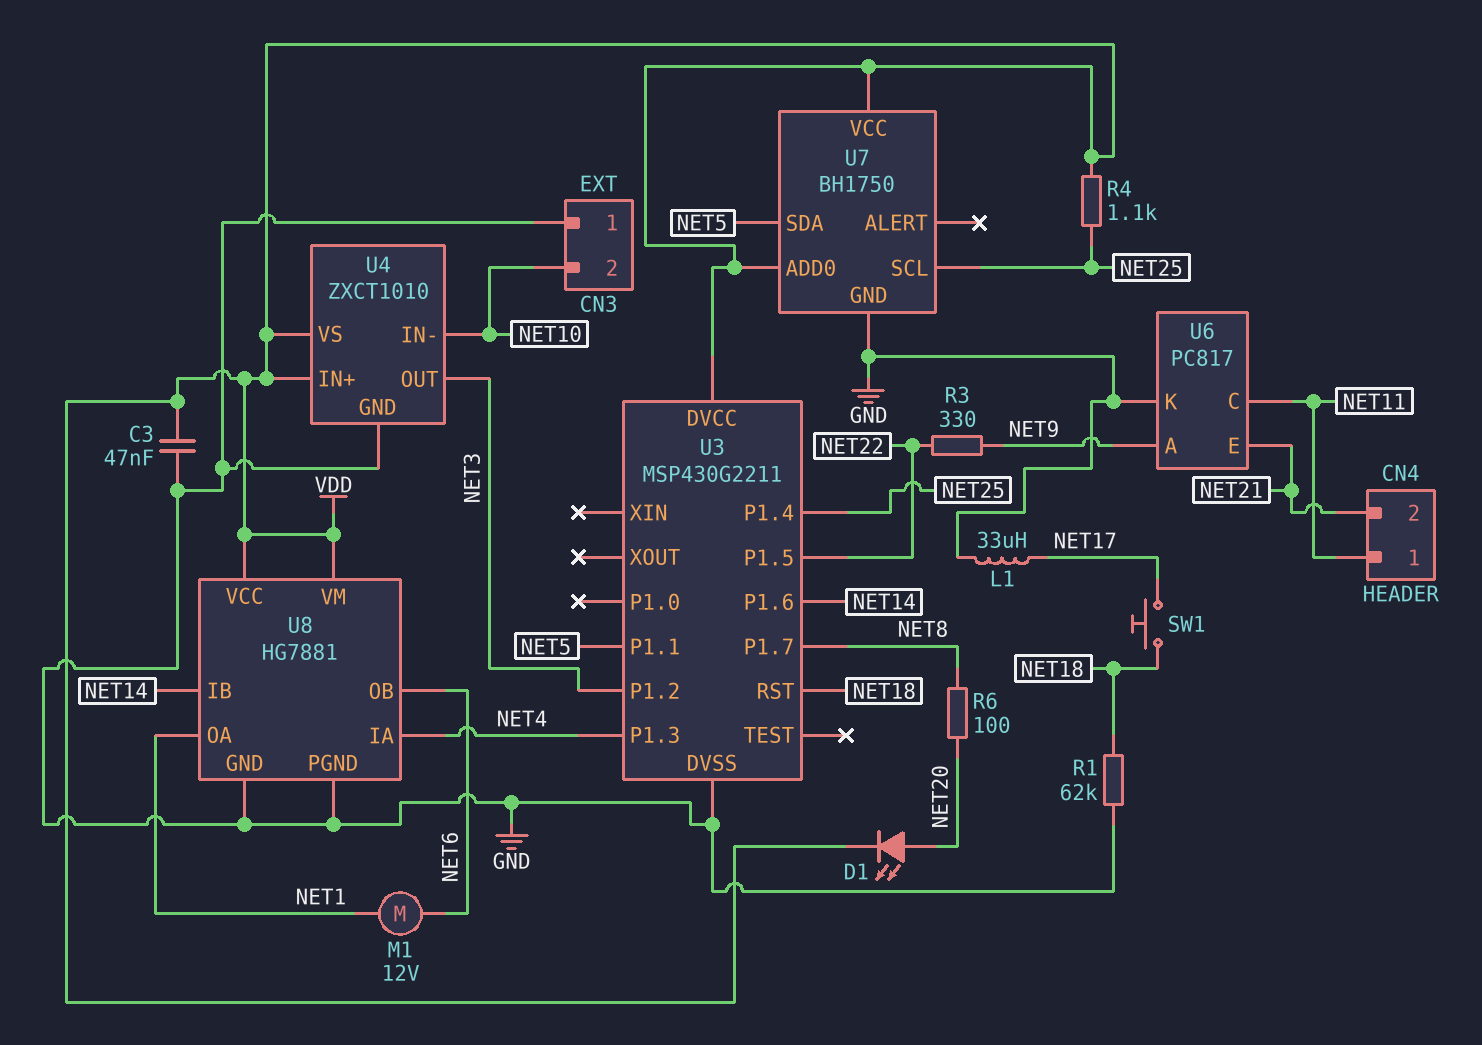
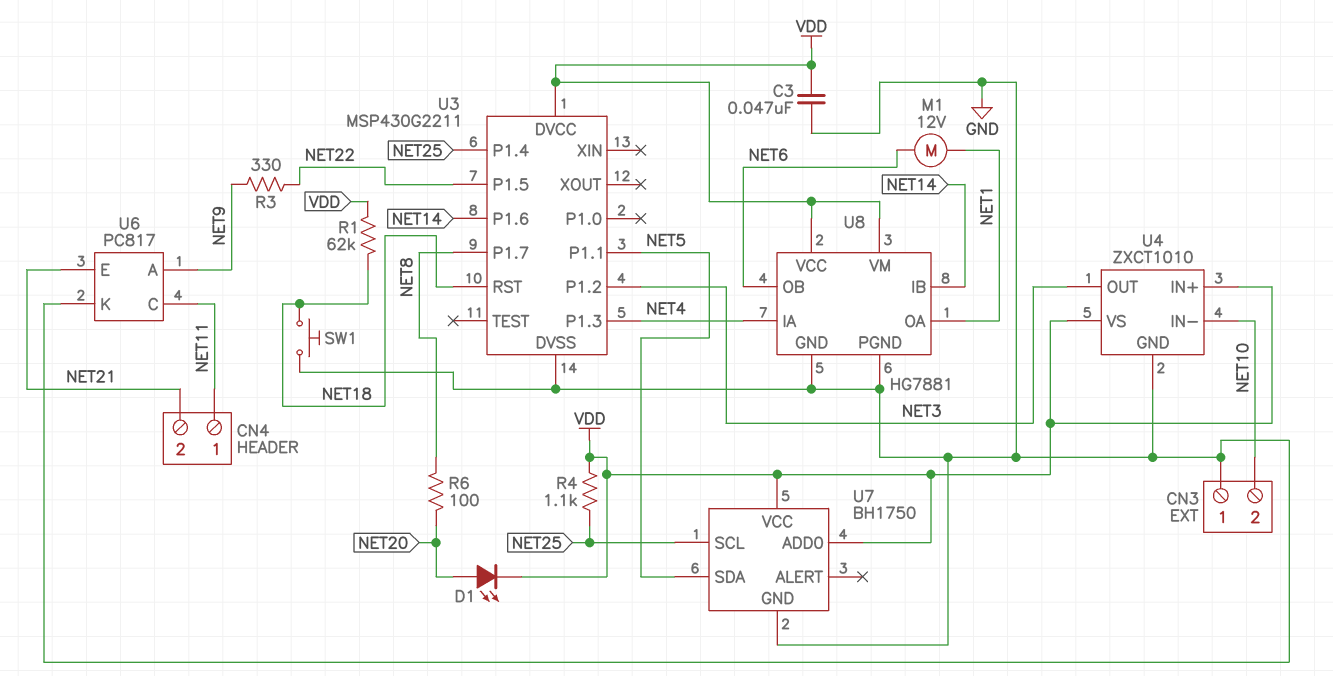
L1: 33uH (GND, NET17) -> none
R1: 62k (GND, NET18) -> 62k (NET18, VDD)
SW1: button (NET17, NET18) -> button (GND, NET18)

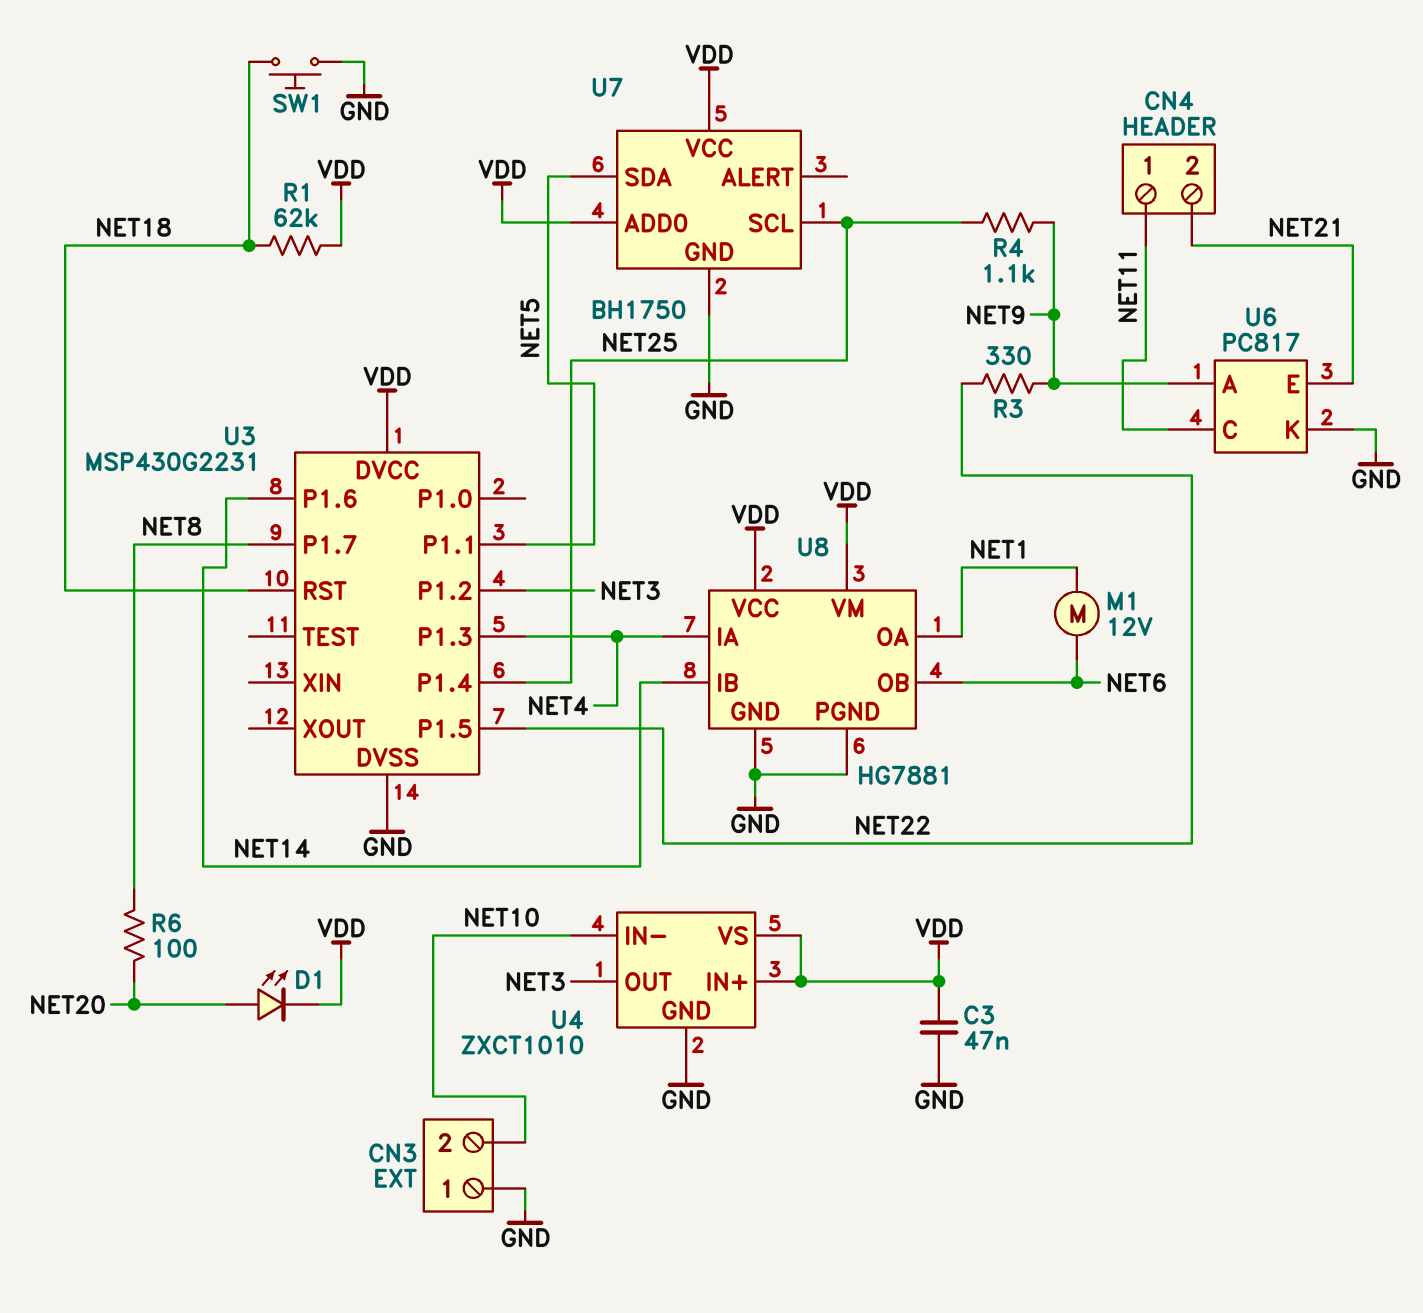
R4: 1.1k (NET25, VDD) -> 1.1k (NET9, NET25)
U3: MSP430G2211 -> MSP430G2231

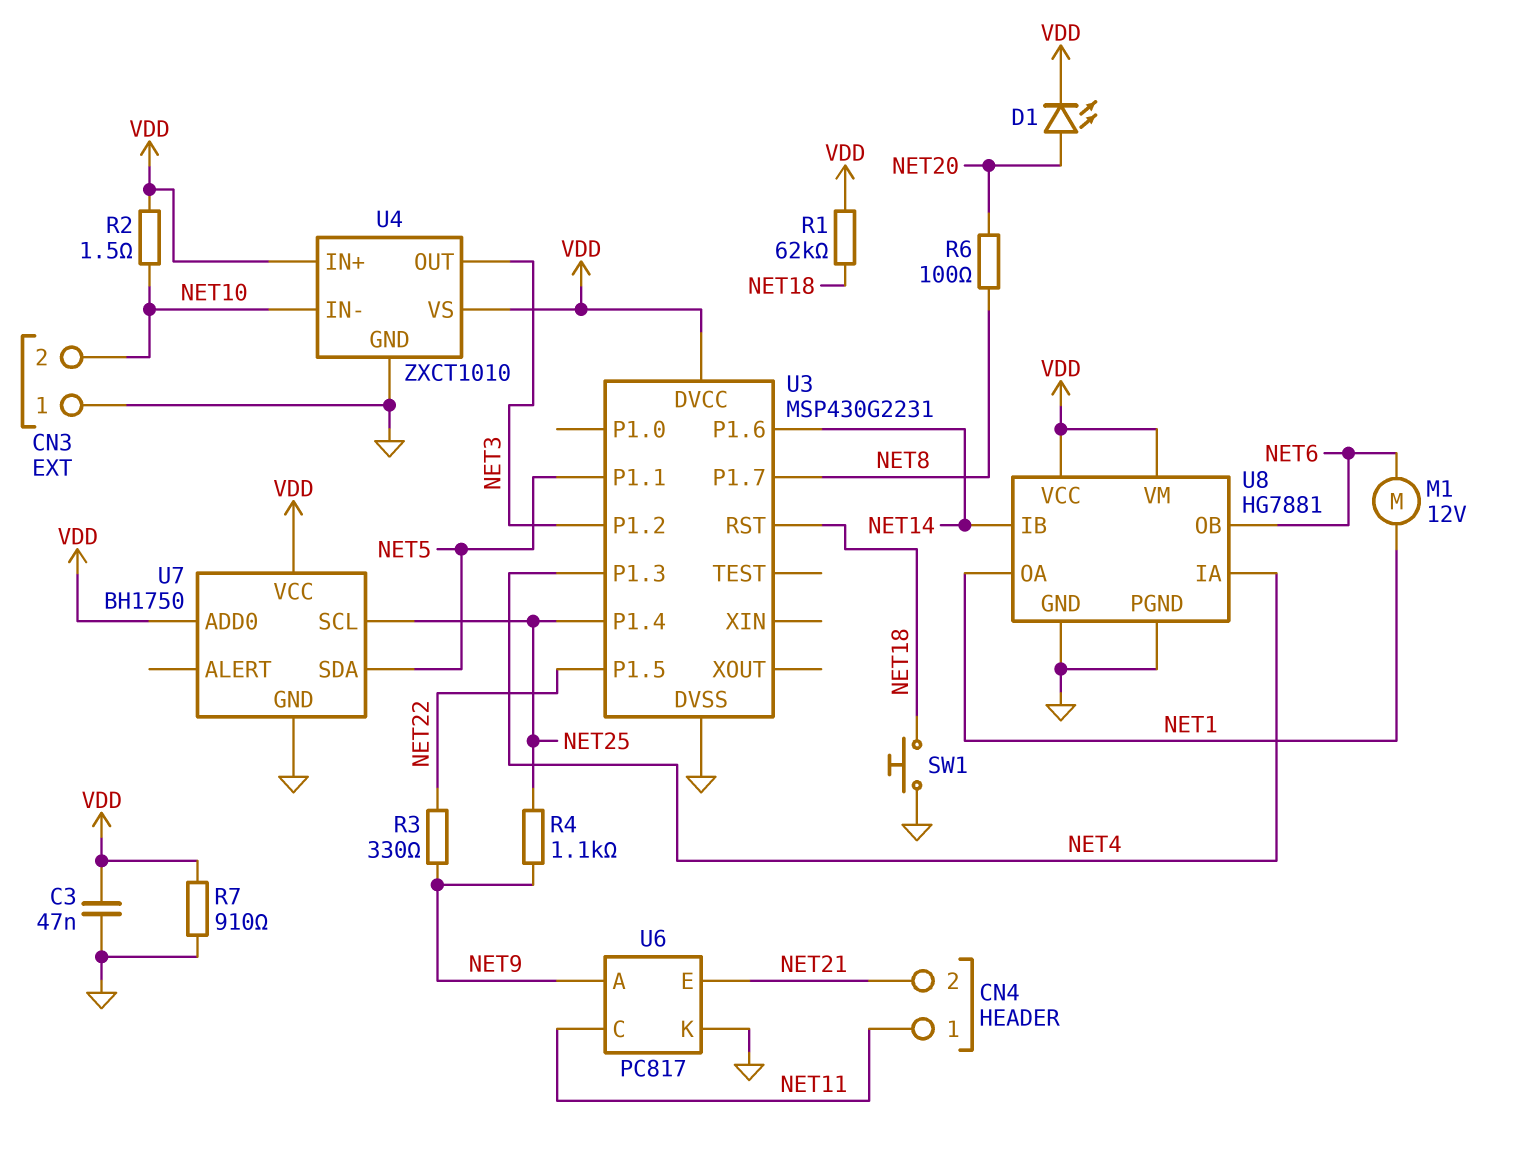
R2: none -> 1.5 (NET10, VDD)
R7: none -> 910 (GND, VDD)

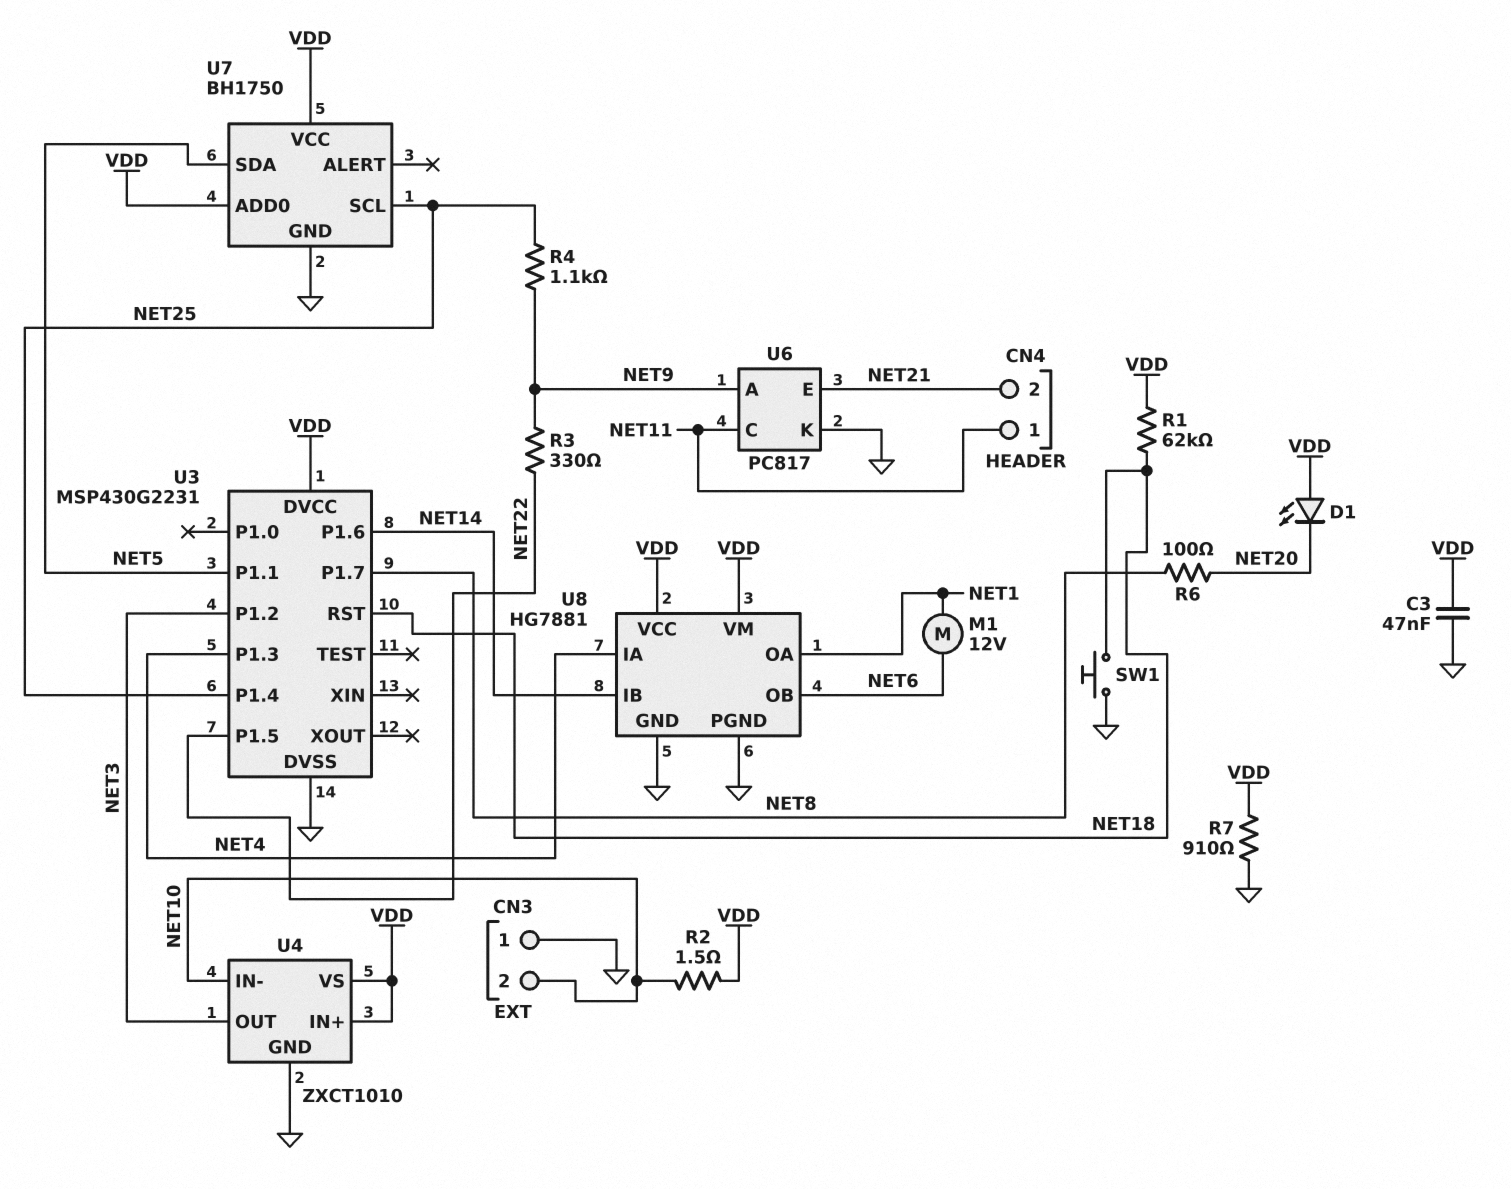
D1: LED (A NET20, K VDD) -> LED (A VDD, K NET20)

